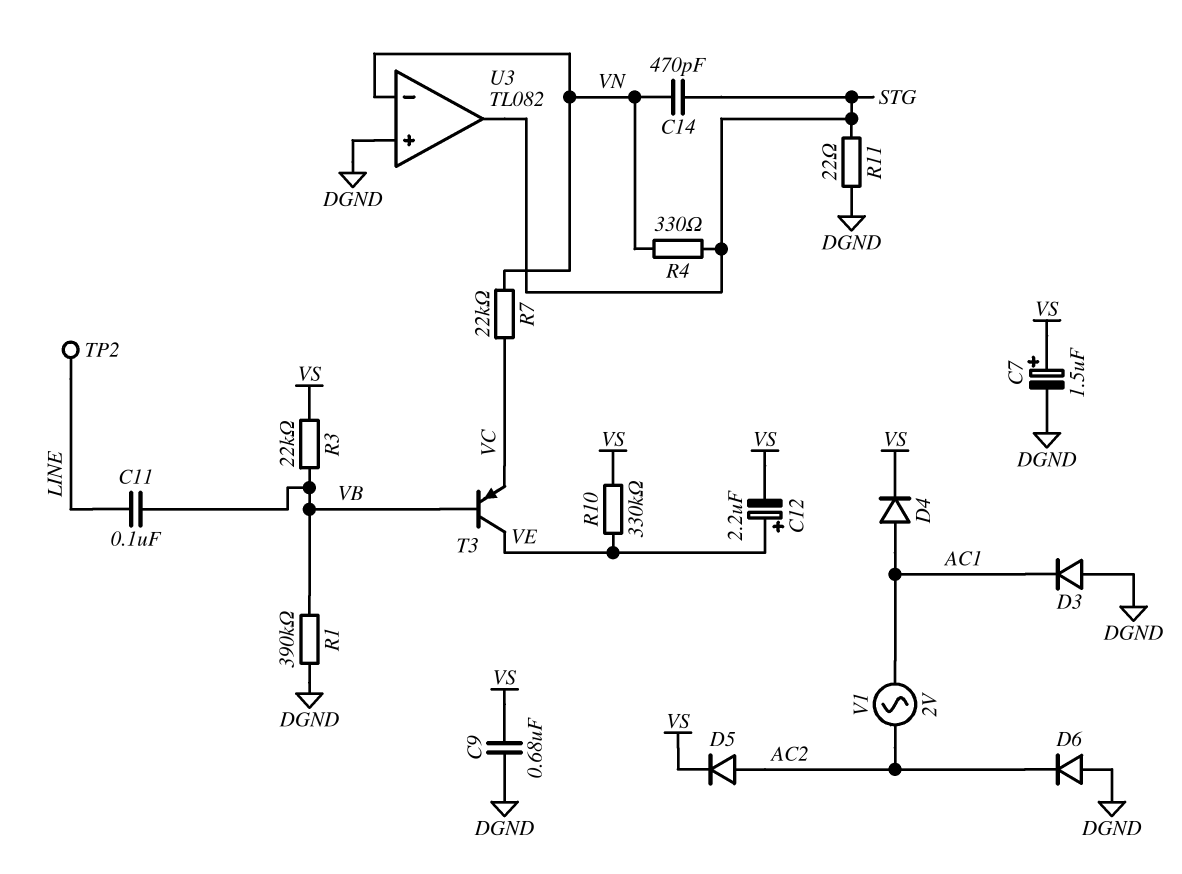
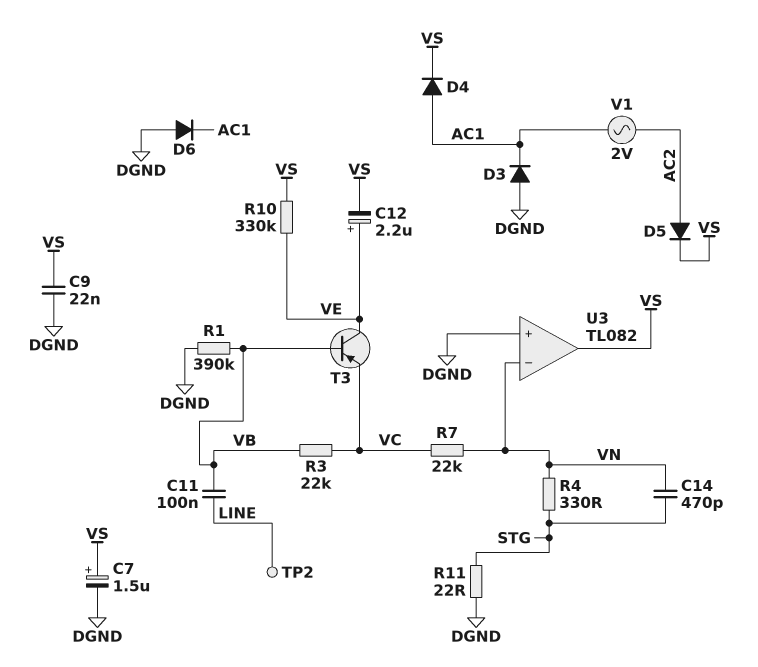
C9: 680nF (DGND, VS) -> 22nF (DGND, VS)
D6: diode (A DGND, K AC2) -> diode (A DGND, K AC1)
R3: 22k (VB, VS) -> 22k (VB, VC)
U3 pin out: STG -> VS

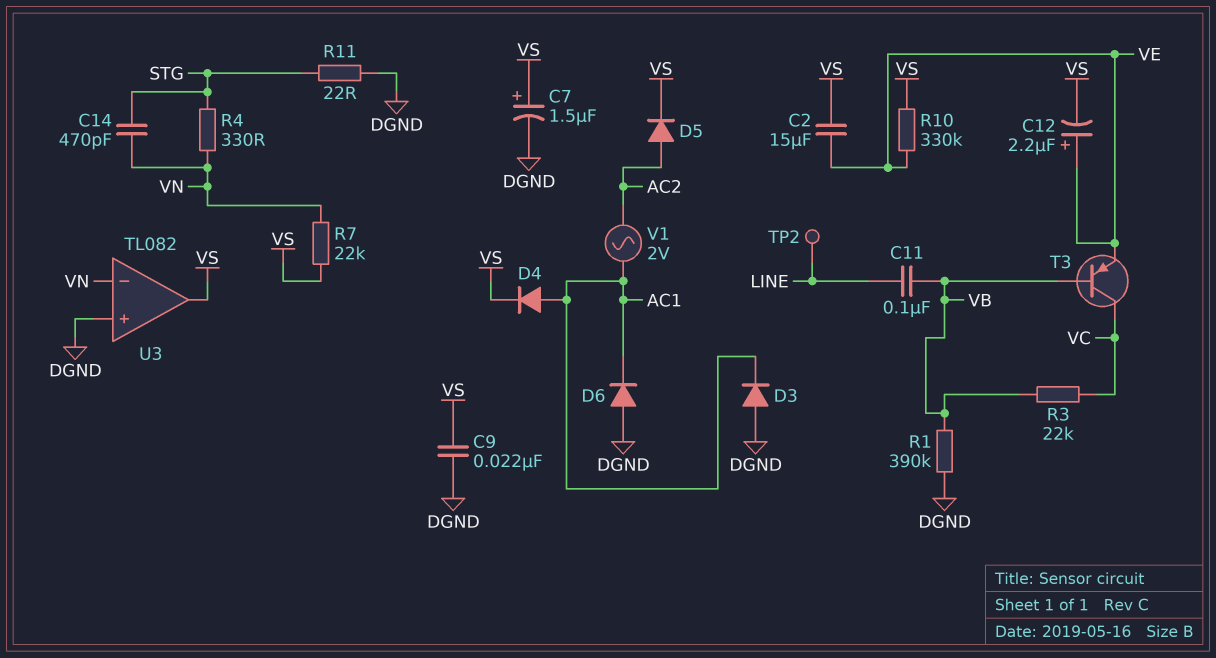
C2: none -> 15uF (VE, VS)
R7: 22k (VC, VN) -> 22k (VN, VS)
T3: PNP (B VB, C VE, E VC) -> PNP (B VB, C VC, E VE)

